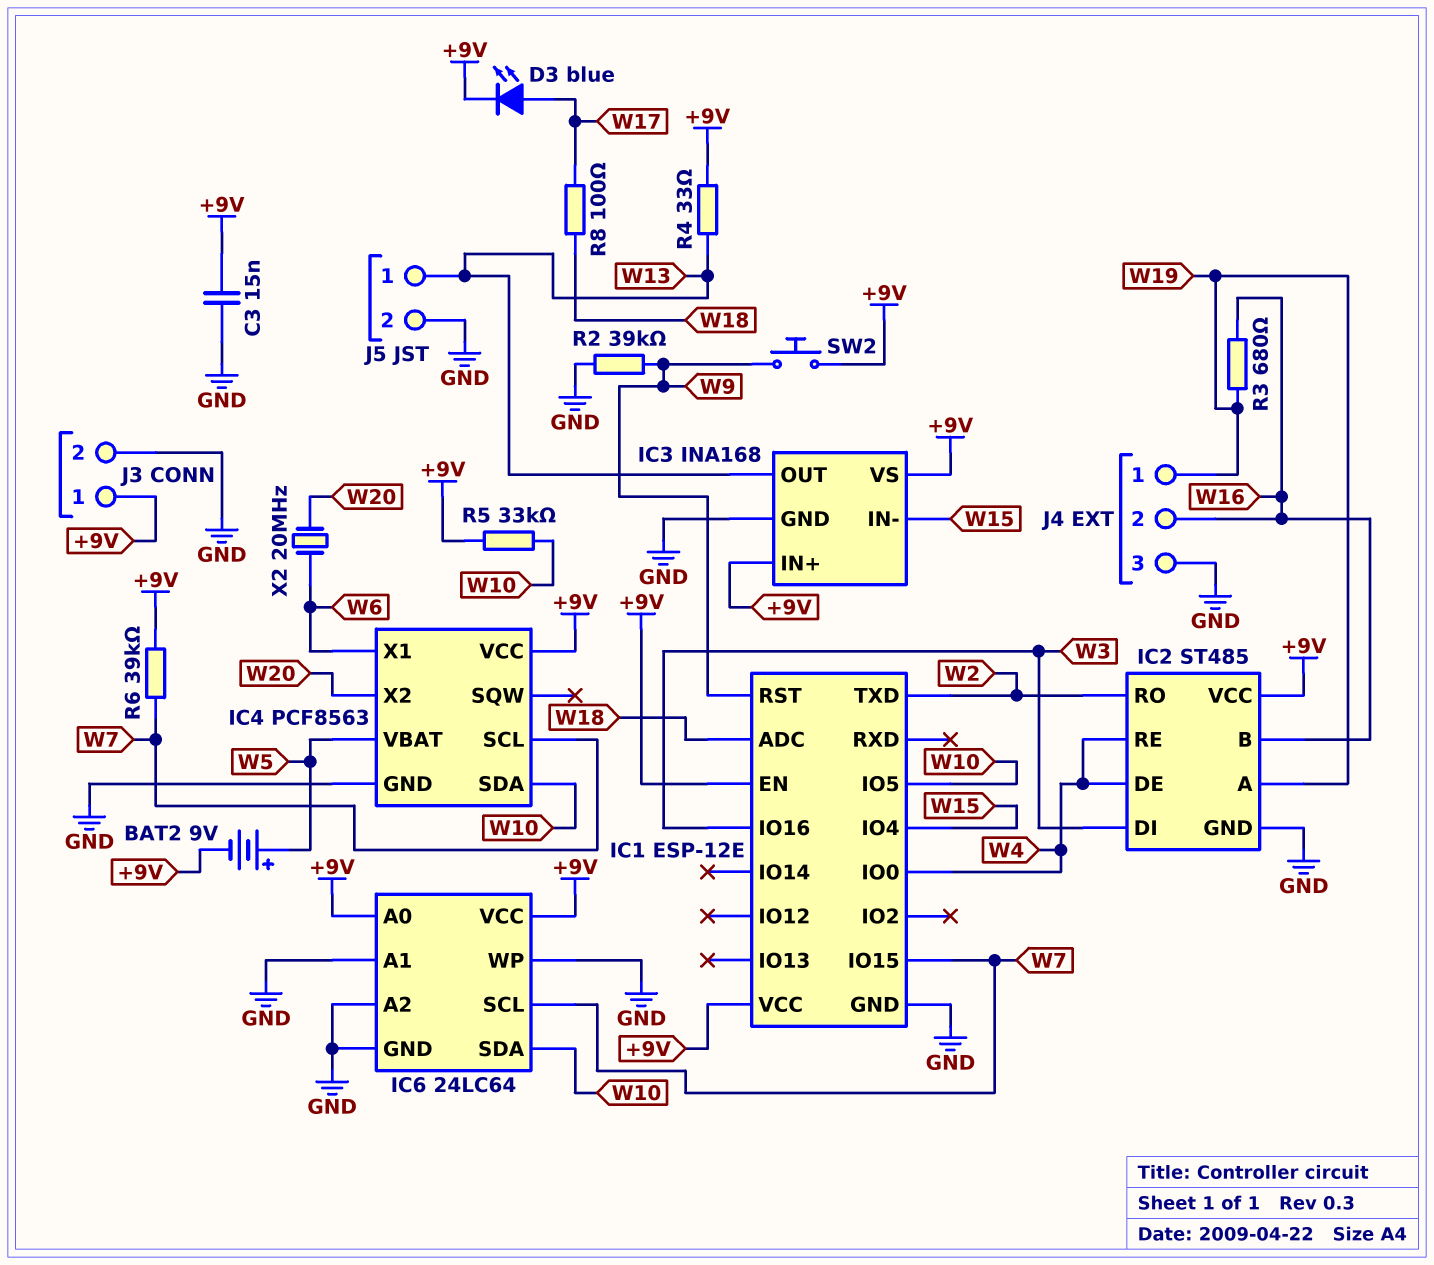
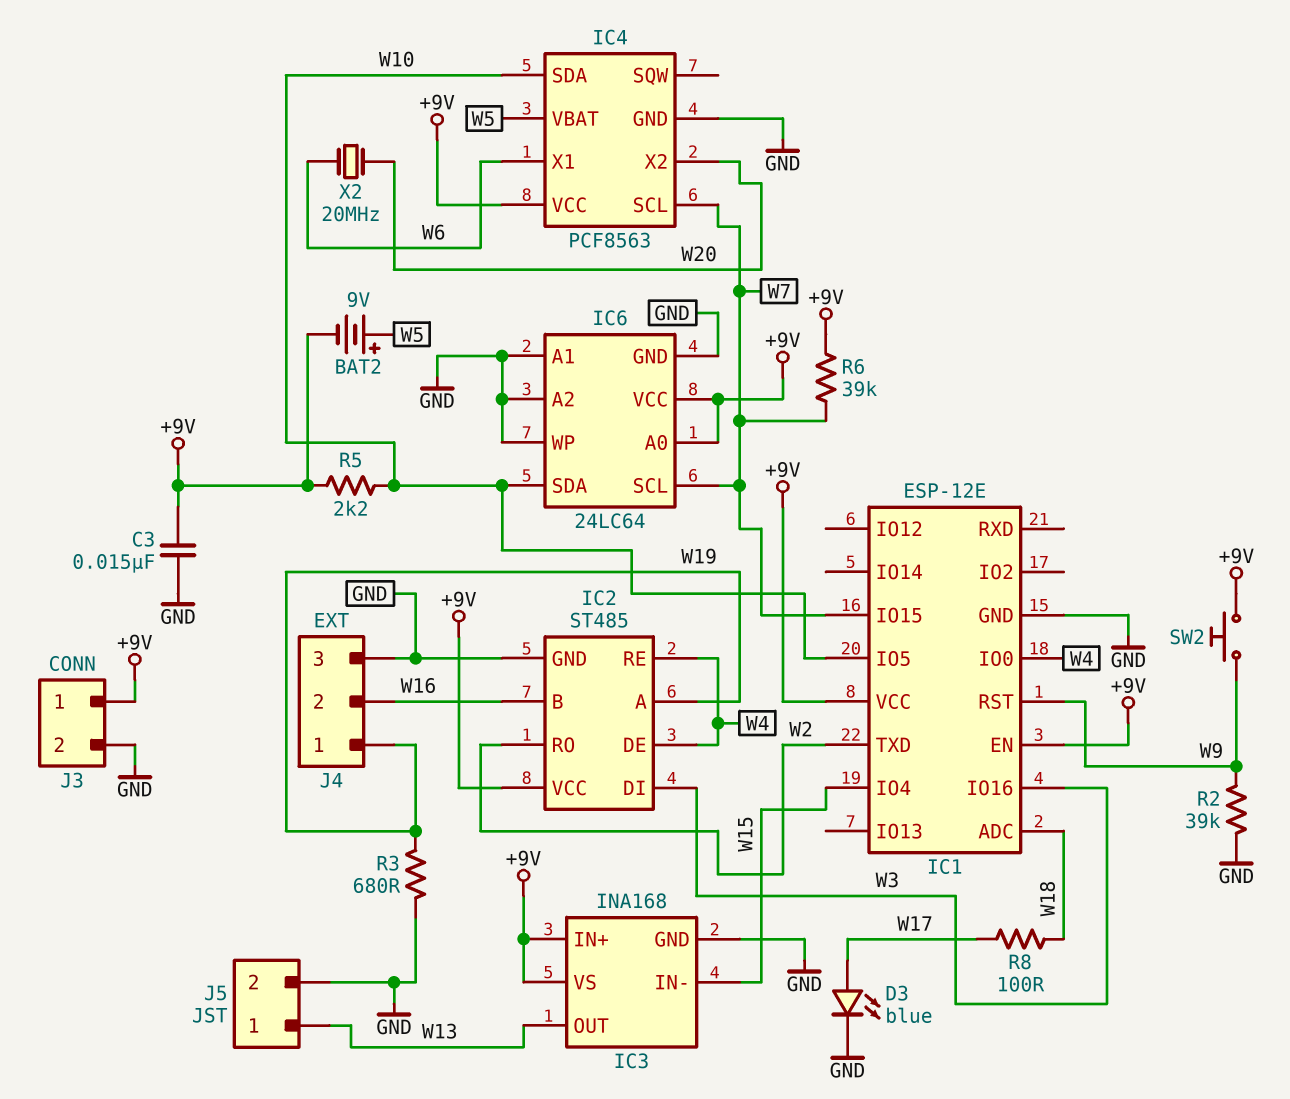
D3: LED blue (A W17, K +9V) -> LED blue (A W17, K GND)
R3: 680 (W16, W19) -> 680 (GND, W19)
R4: 33 (+9V, W13) -> none
R5: 33k (+9V, W10) -> 2.2k (+9V, W10)

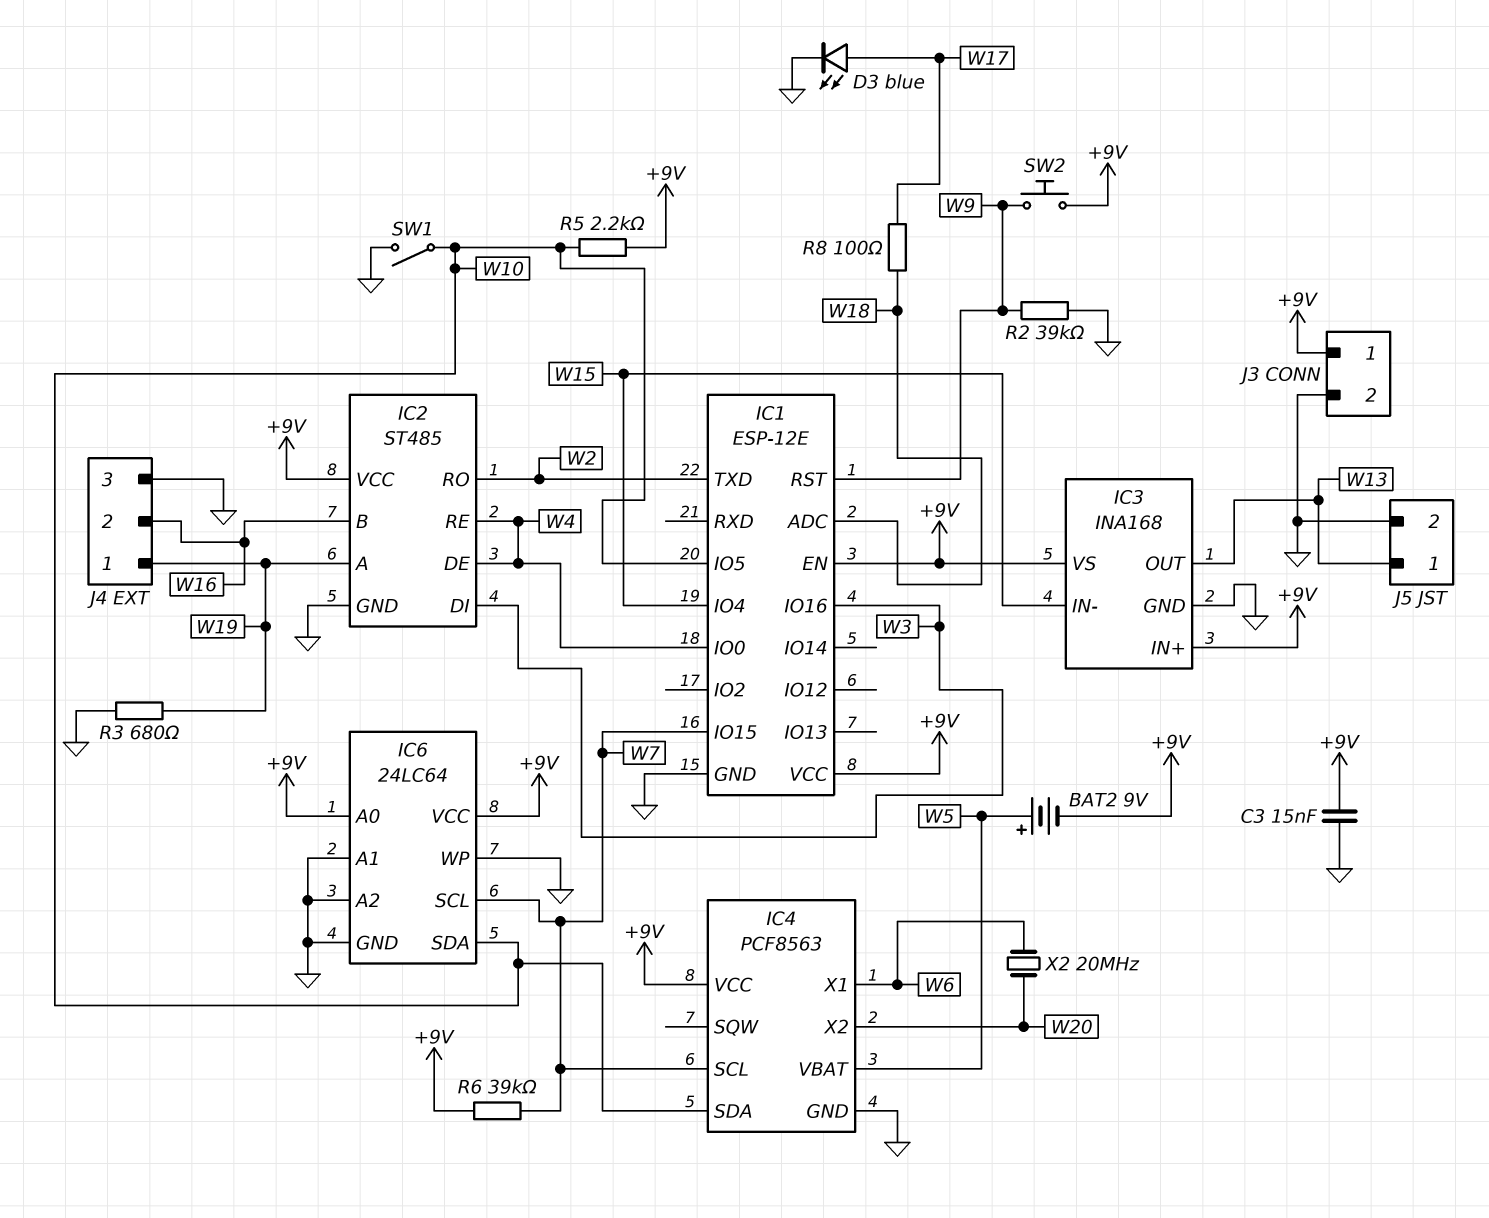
SW1: none -> switch (GND, W10)

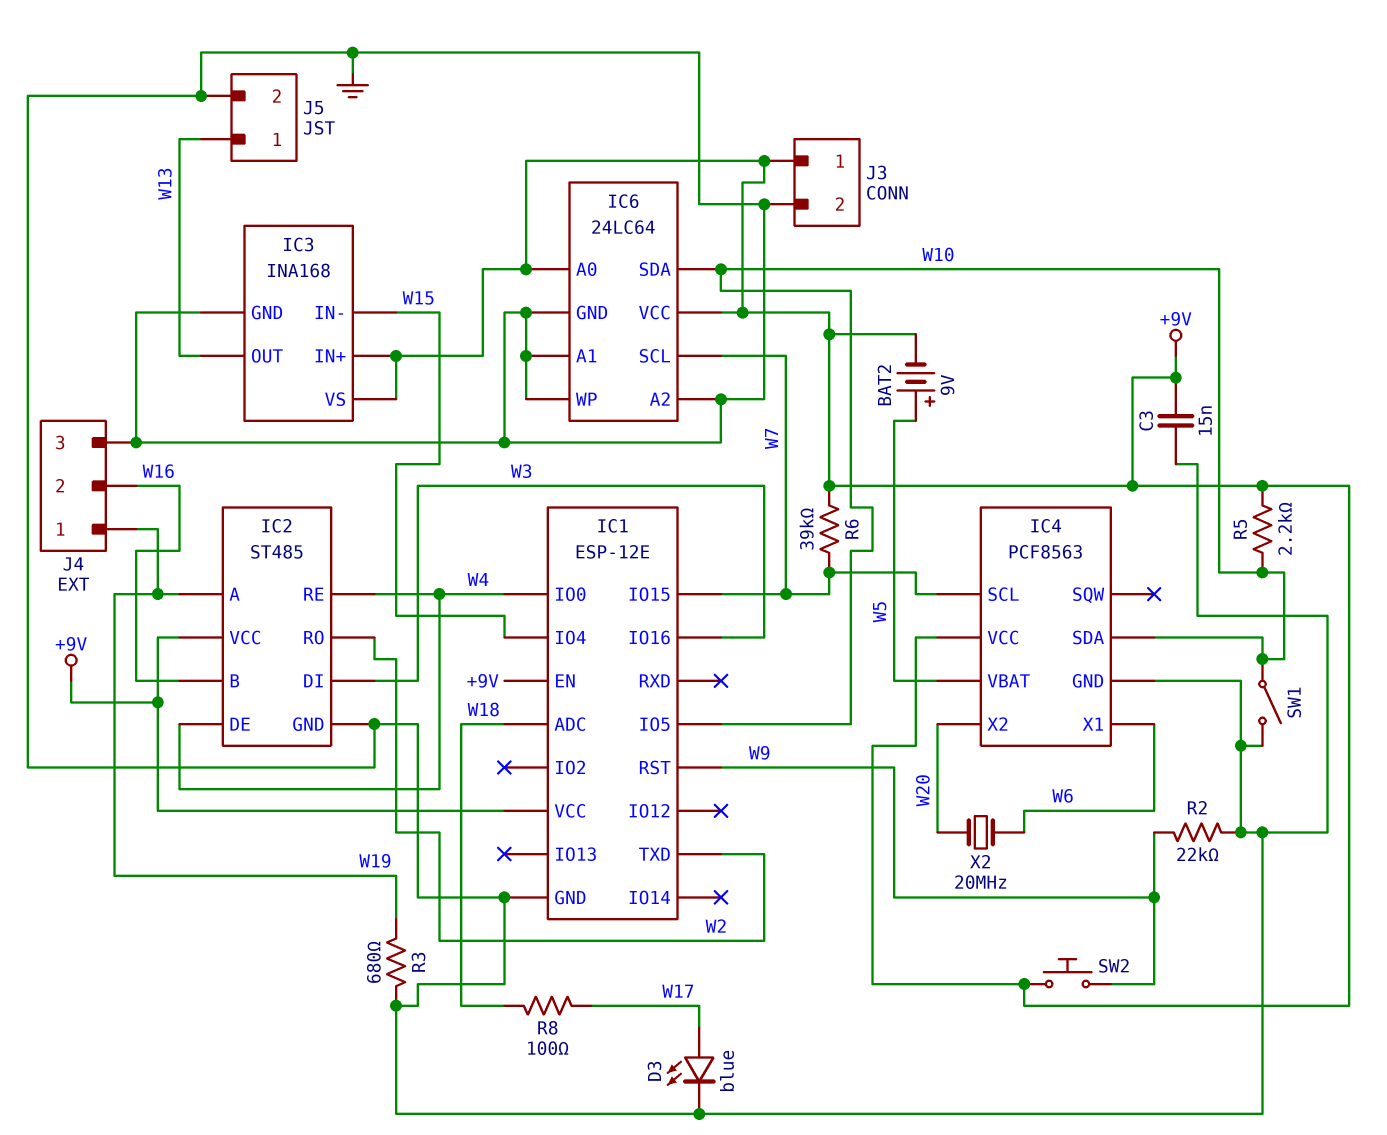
R2: 39k (GND, W9) -> 22k (GND, W9)

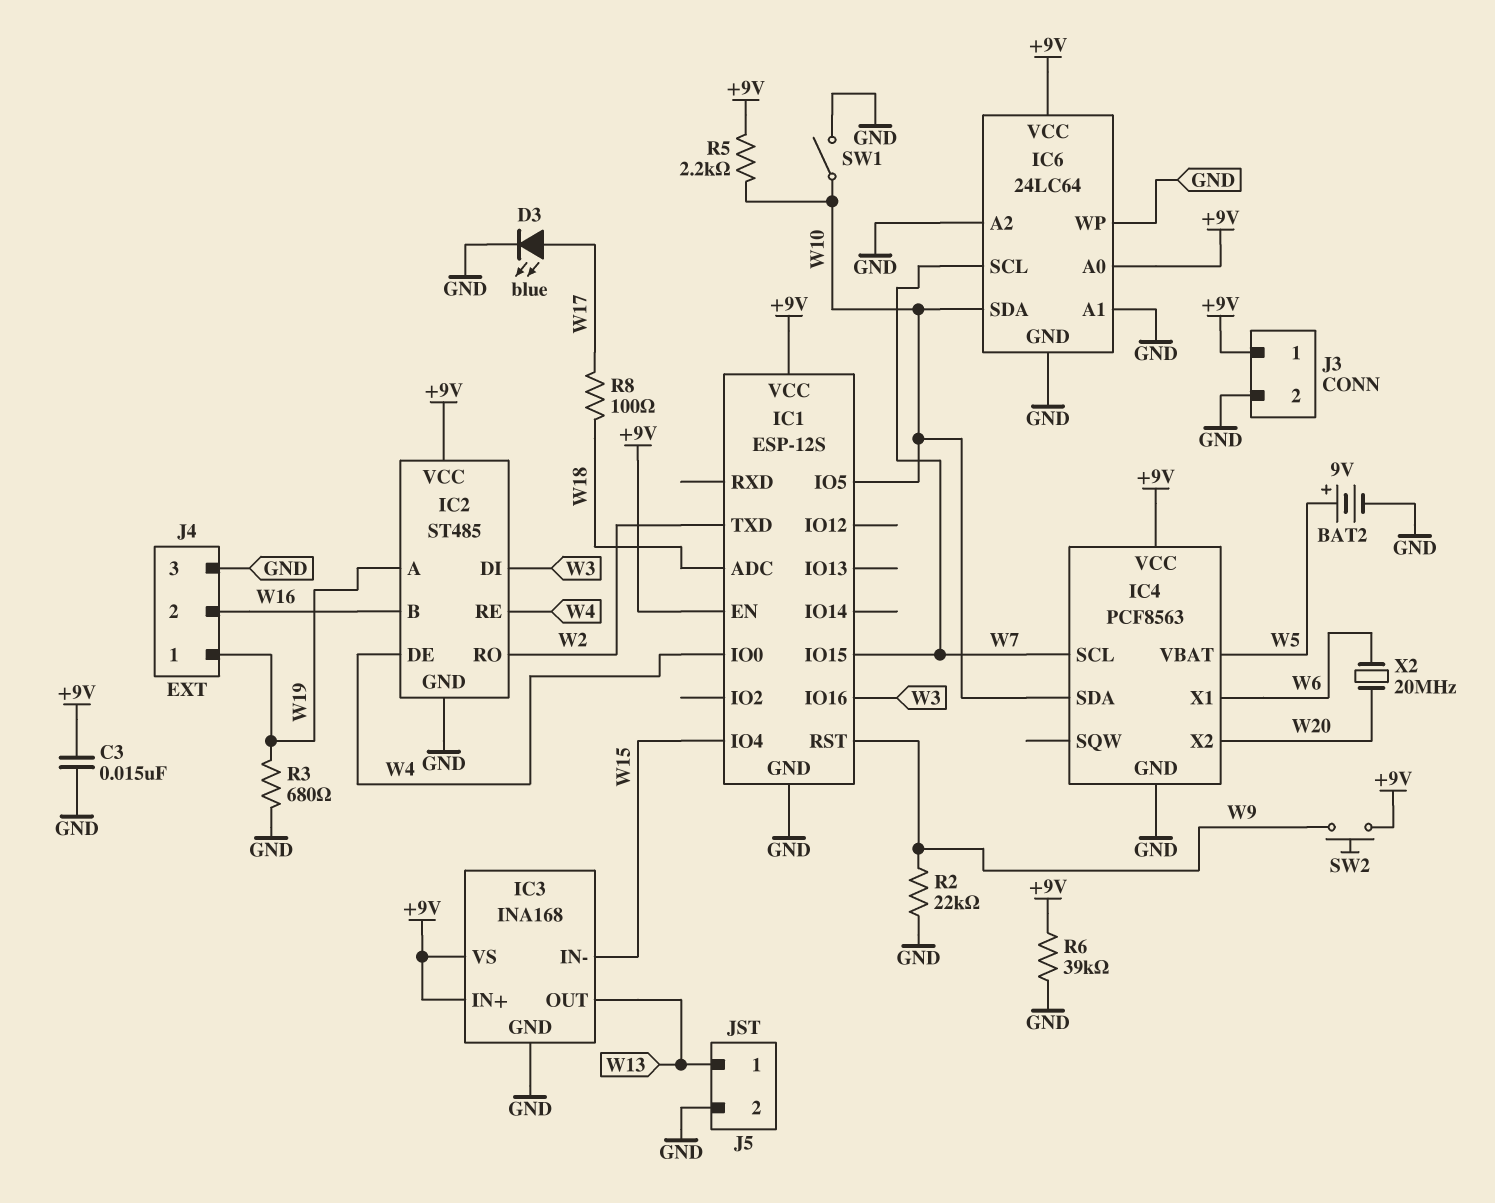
BAT2: 9V (plus W5, minus +9V) -> 9V (plus W5, minus GND)
IC1: ESP-12E -> ESP-12S
R6: 39k (+9V, W7) -> 39k (+9V, GND)

